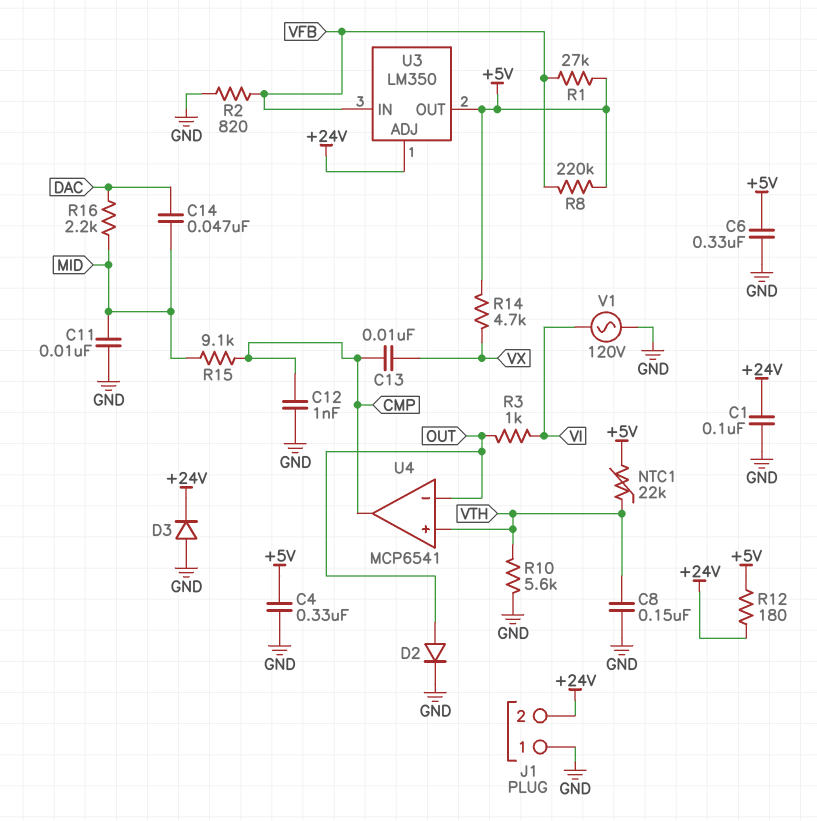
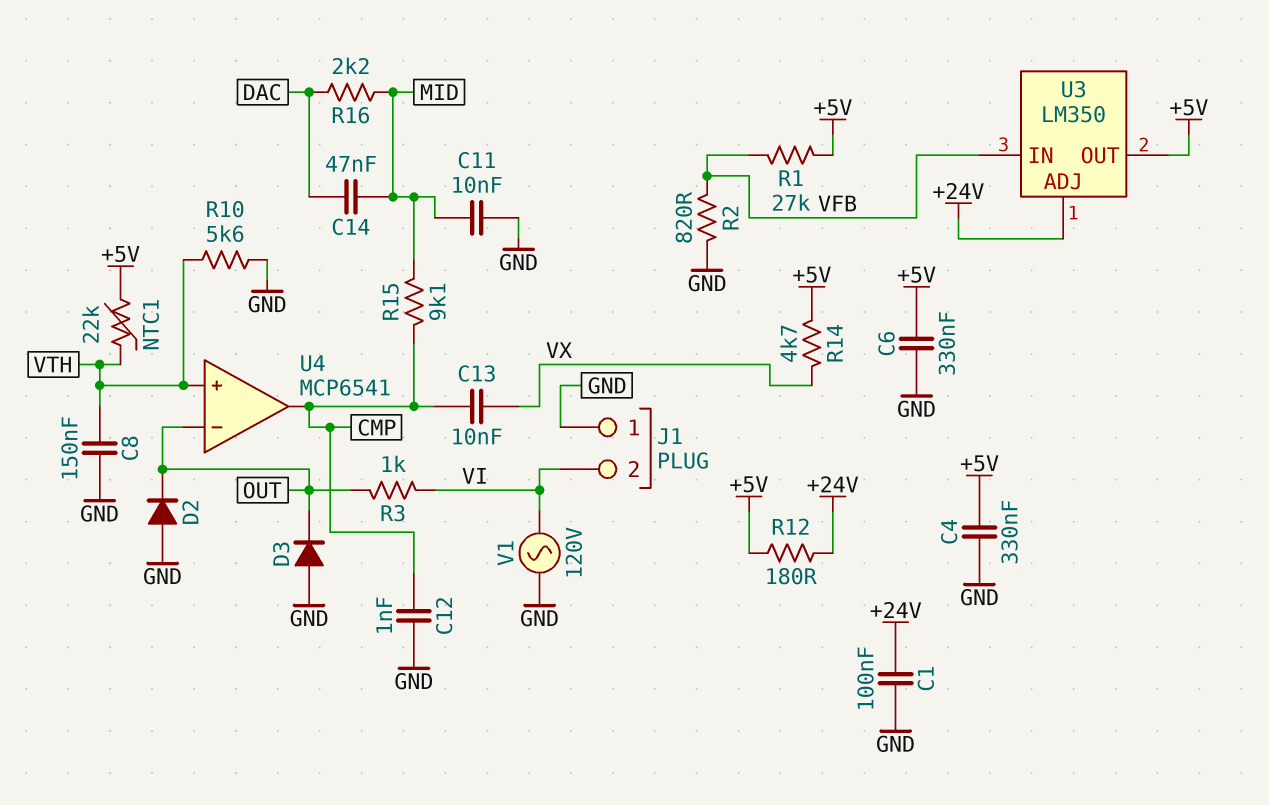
D2: diode (A OUT, K GND) -> diode (A GND, K OUT)
D3: diode (A GND, K +24V) -> diode (A GND, K OUT)
J1 pin 2: +24V -> VI
R8: 220k (+5V, VFB) -> none

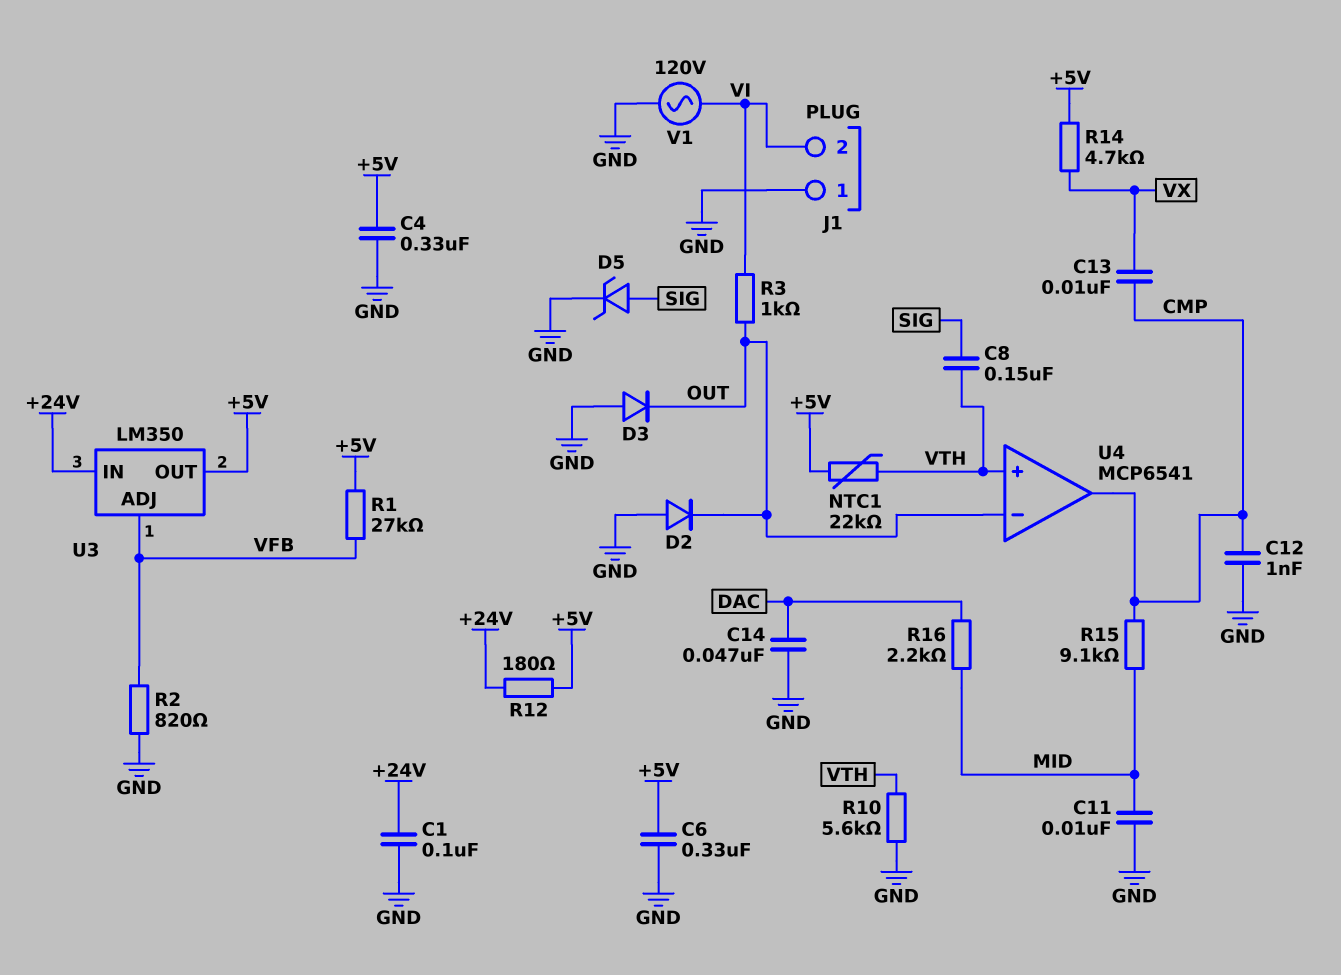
C8: 150nF (GND, VTH) -> 150nF (SIG, VTH)
C14: 47nF (DAC, MID) -> 47nF (DAC, GND)
D5: none -> zener (A SIG, K GND)
U3 pin ADJ: +24V -> VFB
U3 pin IN: VFB -> +24V

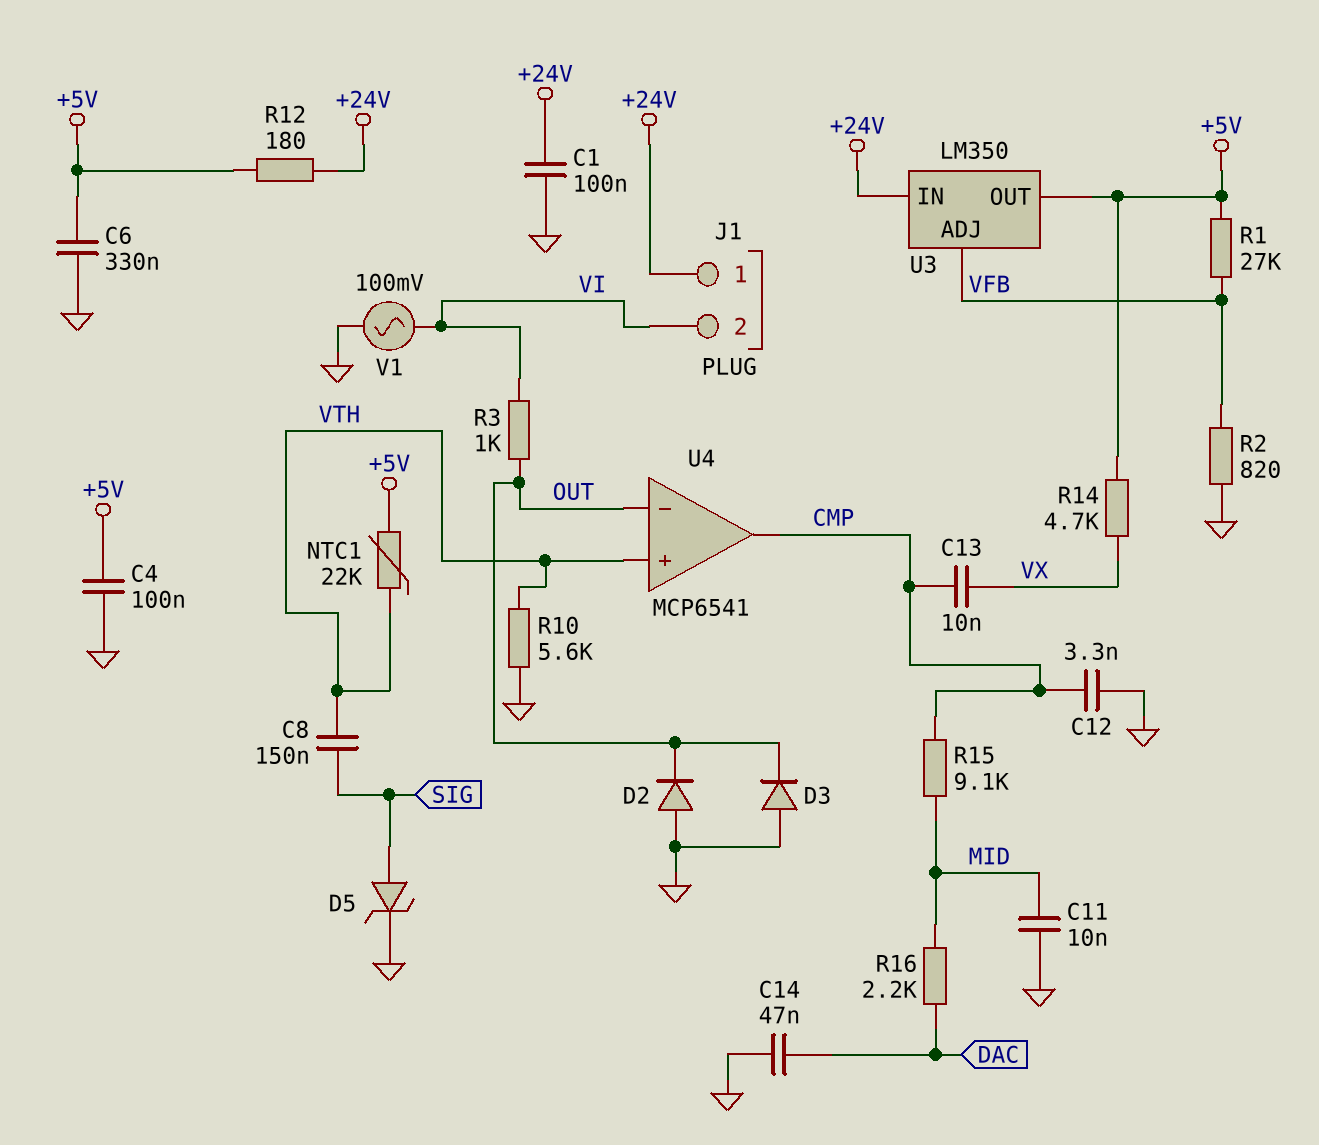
C4: 330nF (+5V, GND) -> 100nF (+5V, GND)
C12: 1nF (CMP, GND) -> 3.3nF (CMP, GND)
J1 pin 1: GND -> +24V
V1: AC 120V (GND, VI) -> AC 100mV (GND, VI)

